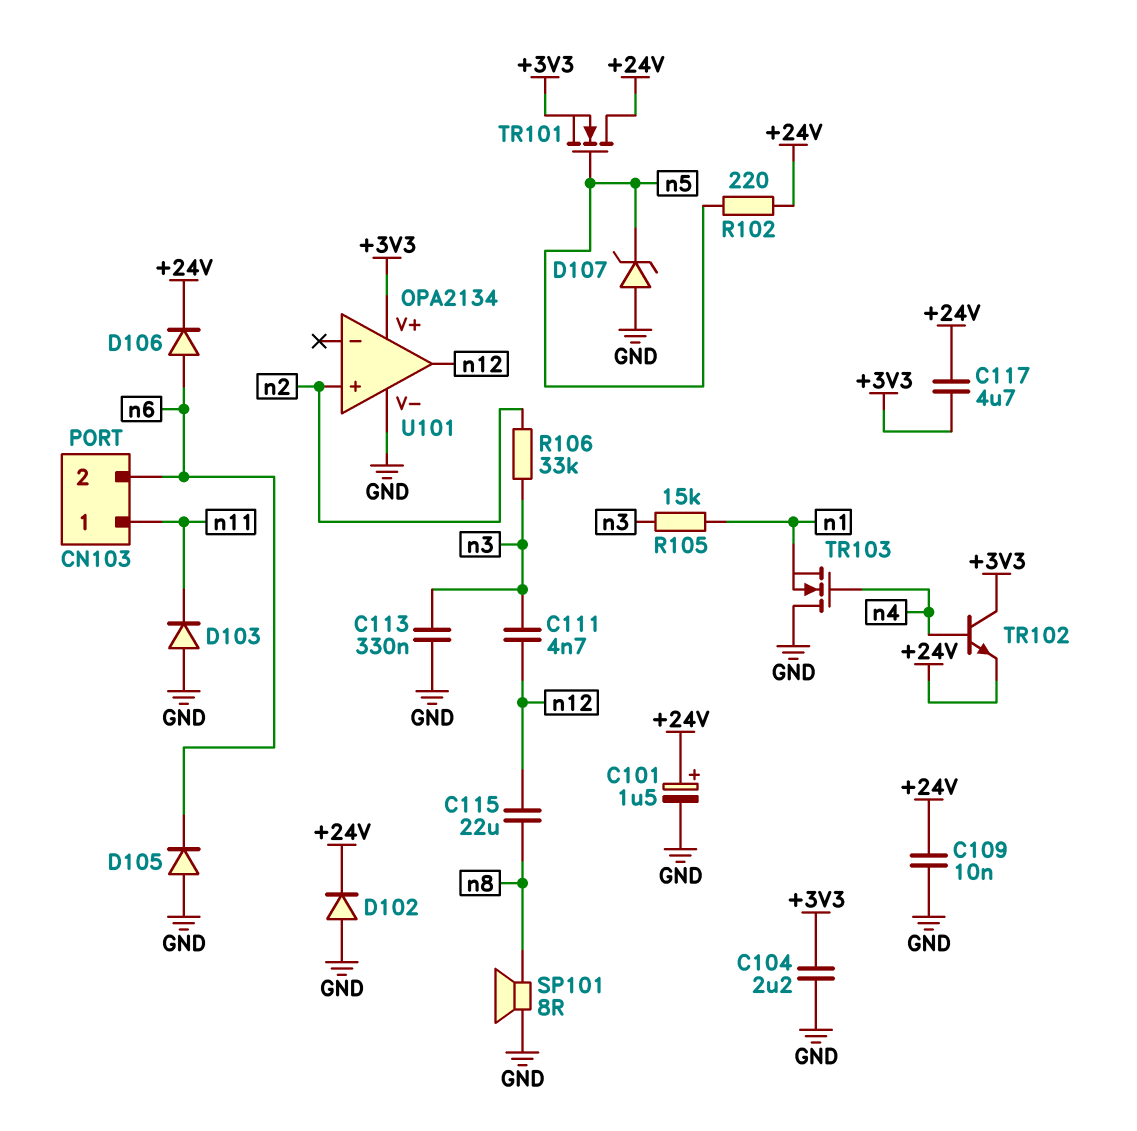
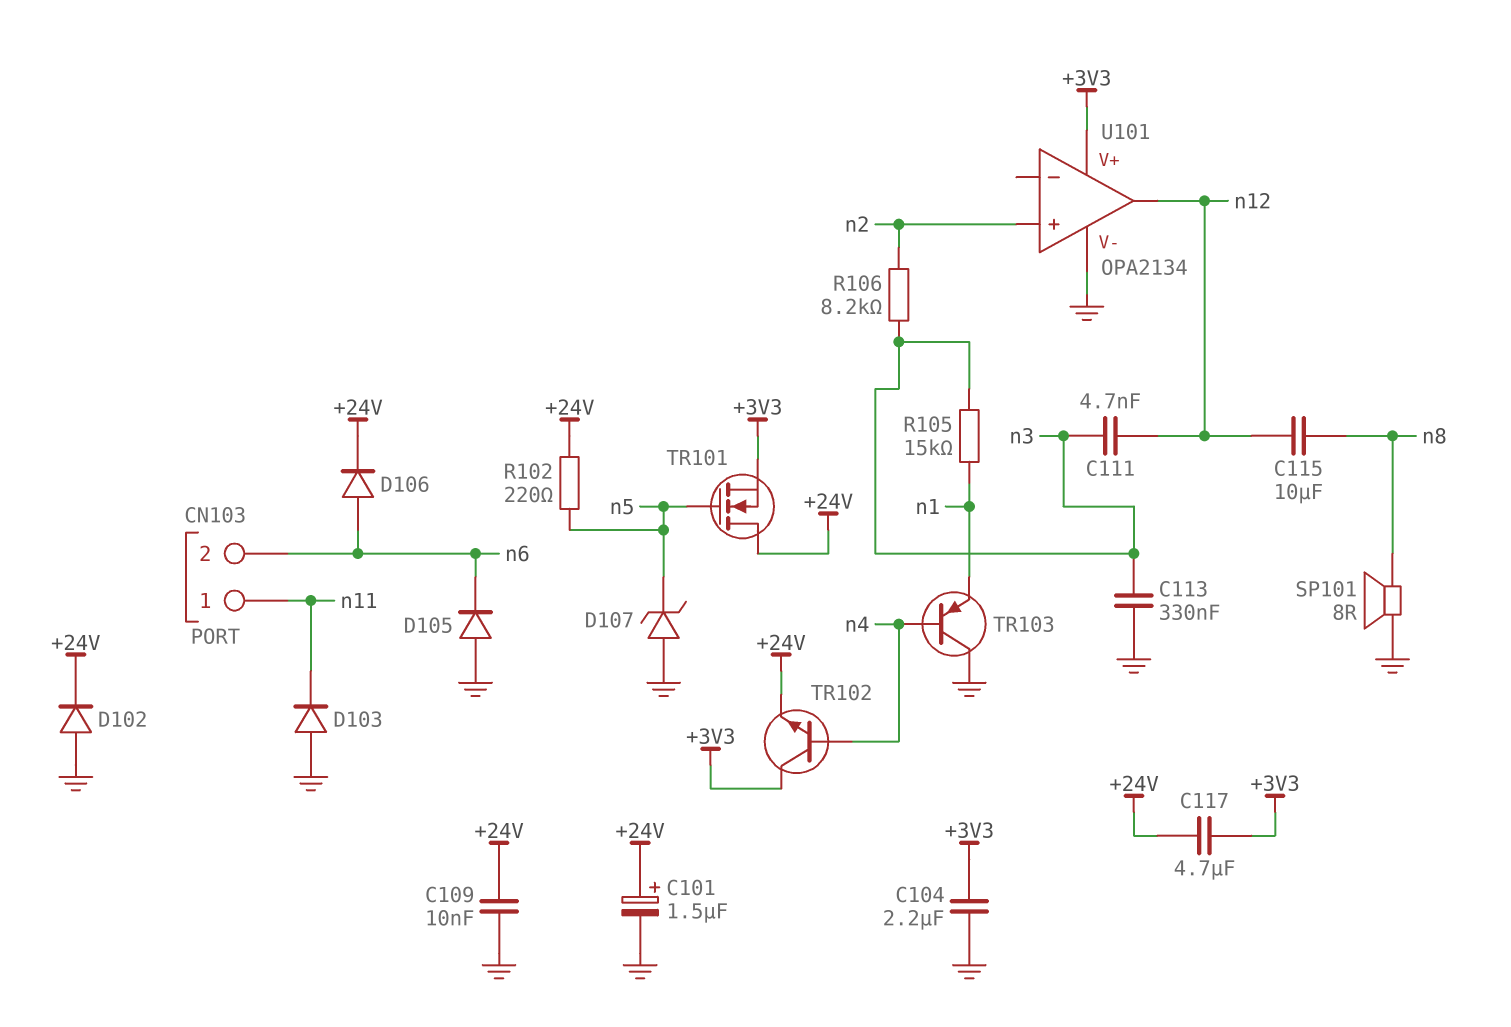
C115: 22uF (n8, n12) -> 10uF (n8, n12)
R106: 33k (n2, n3) -> 8.2k (n2, n3)
TR103: NMOS (G n4, D GND, S n1) -> PNP (B n4, C GND, E n1)

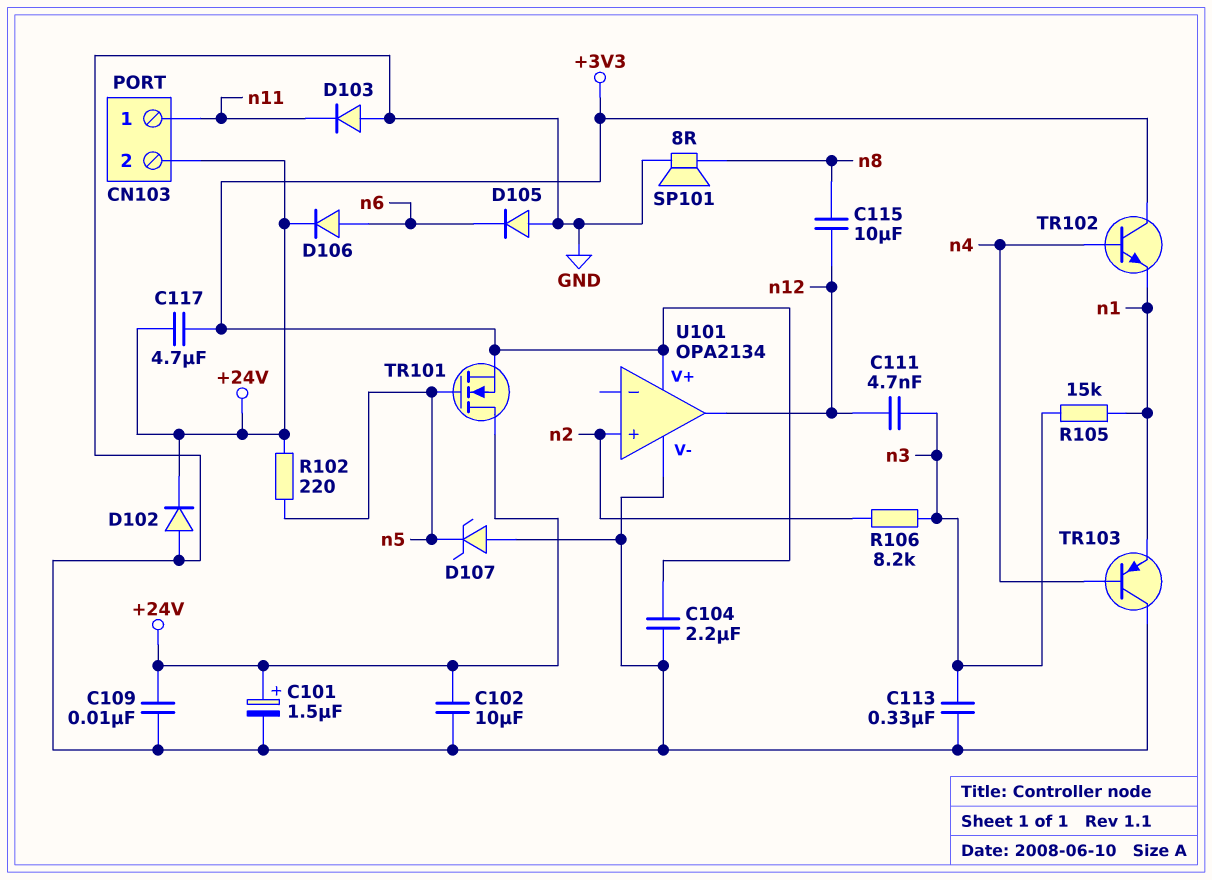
C102: none -> 10uF (+24V, GND)
CN103 pin 2: n6 -> +24V
TR102: NPN (B n4, C +3V3, E +24V) -> NPN (B n4, C +3V3, E n1)

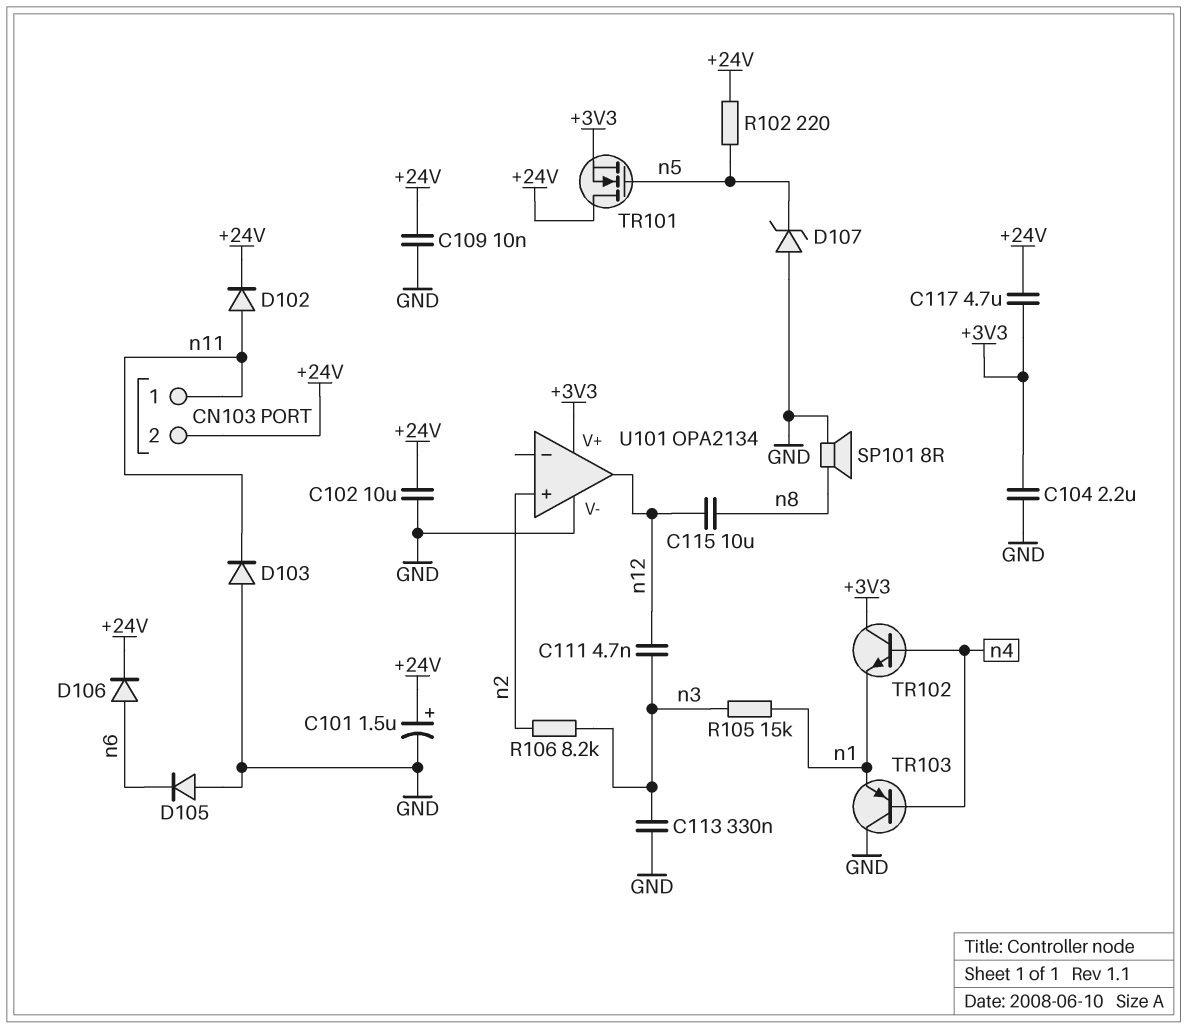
D102: diode (A GND, K +24V) -> diode (A n11, K +24V)

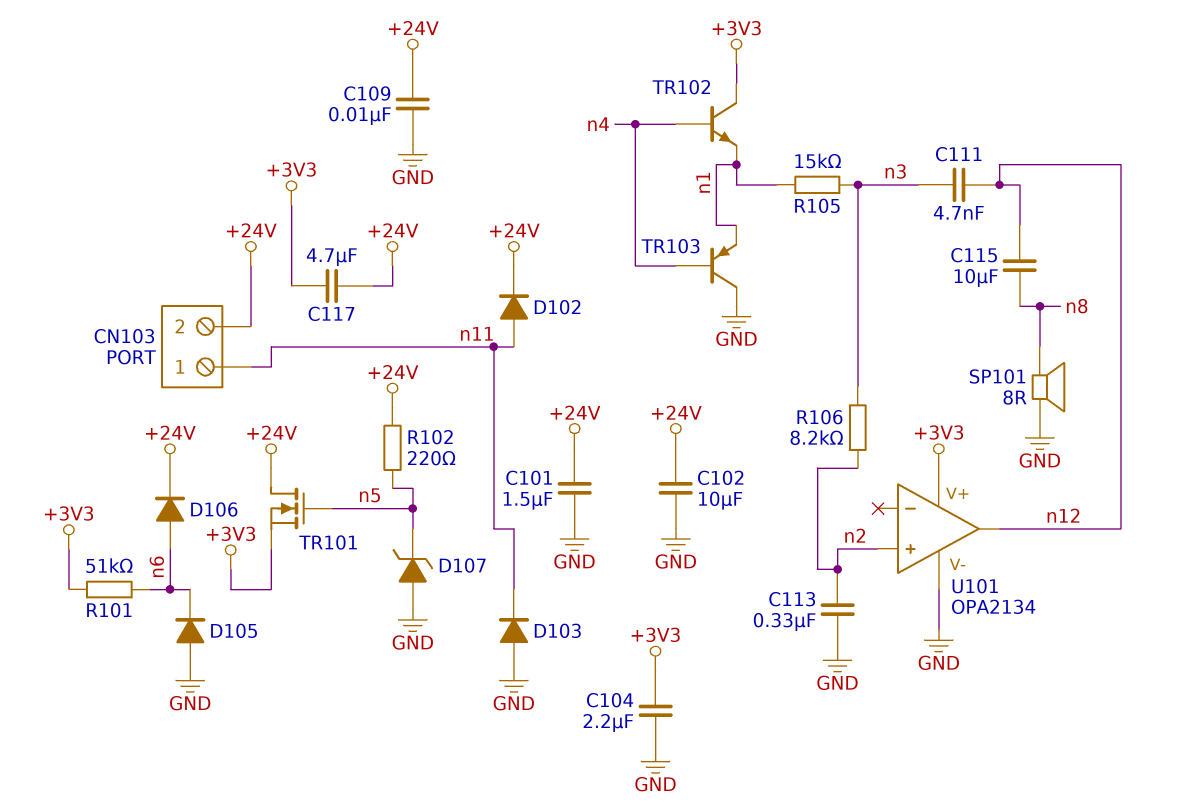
C101: 1.5uF (plus +24V, minus GND) -> 1.5uF (+24V, GND)
C113: 330nF (GND, n3) -> 330nF (GND, n2)
R101: none -> 51k (+3V3, n6)

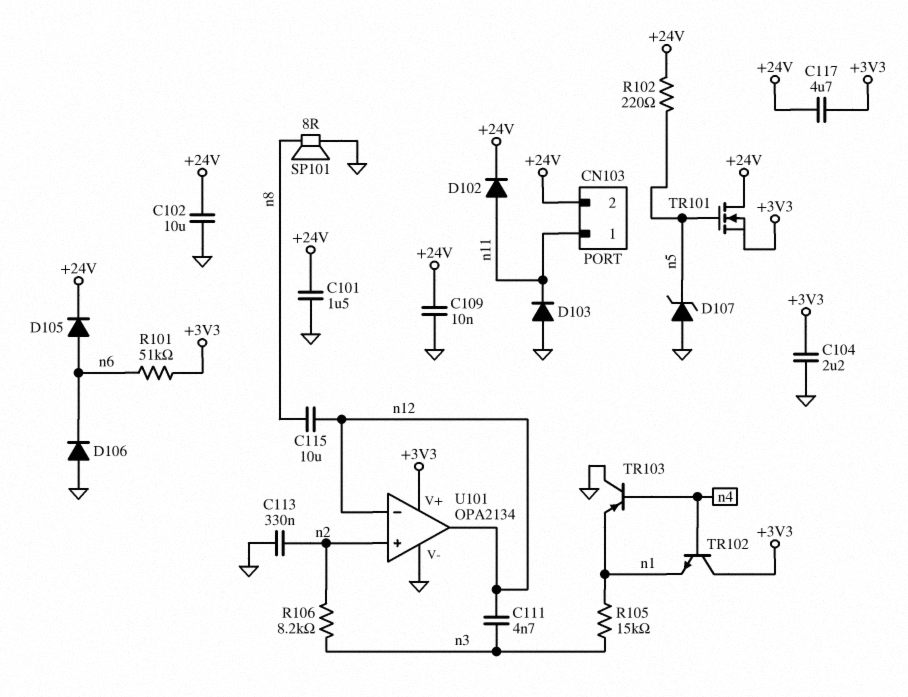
D105: diode (A GND, K n6) -> diode (A n6, K +24V)
D106: diode (A n6, K +24V) -> diode (A GND, K n6)
U101 pin in-: none -> n12

